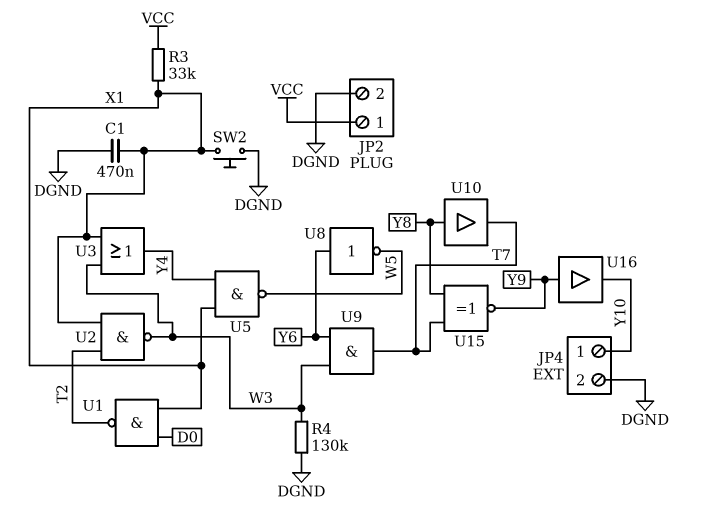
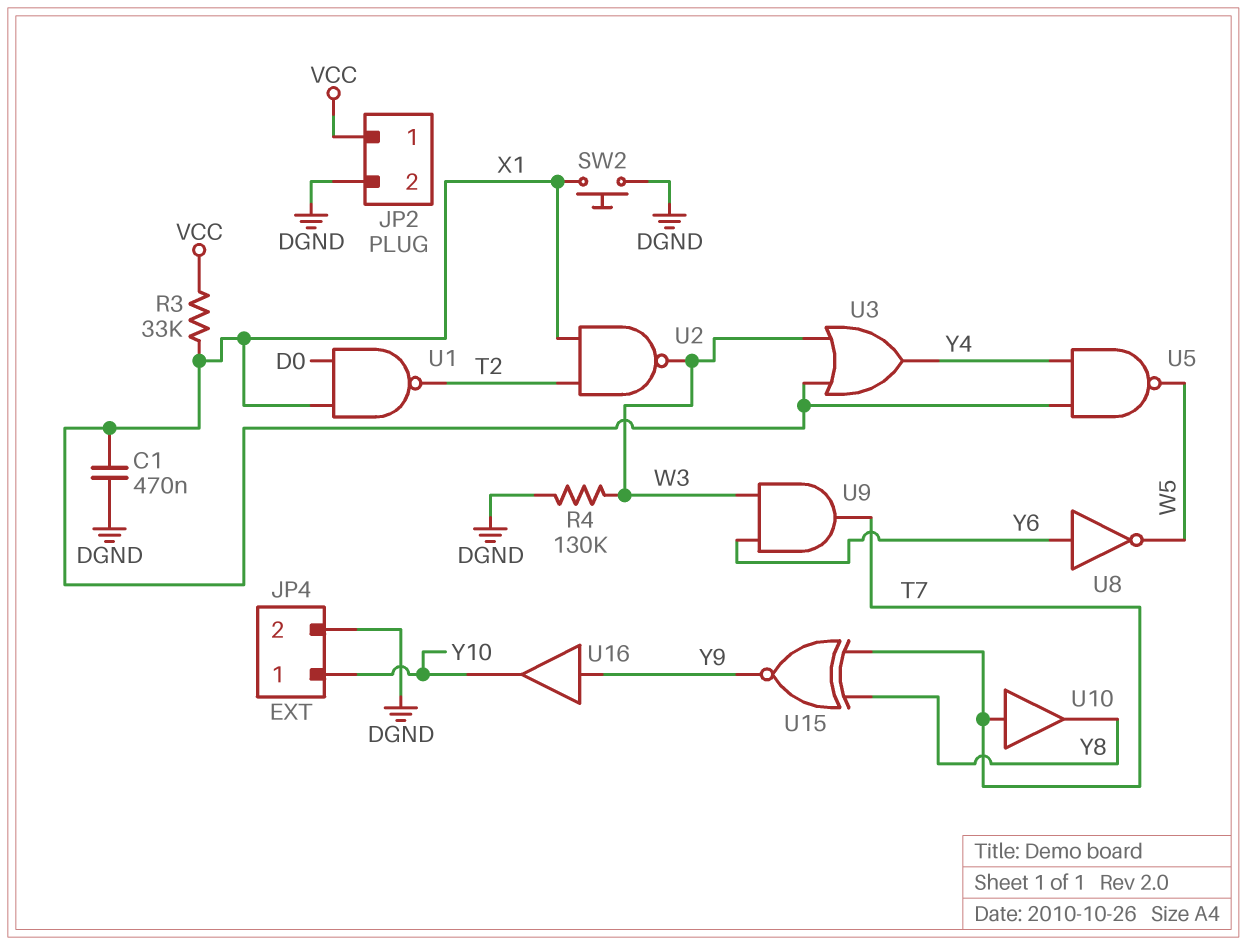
U10: buffer (in Y8, out T7) -> buffer (in T7, out Y8)

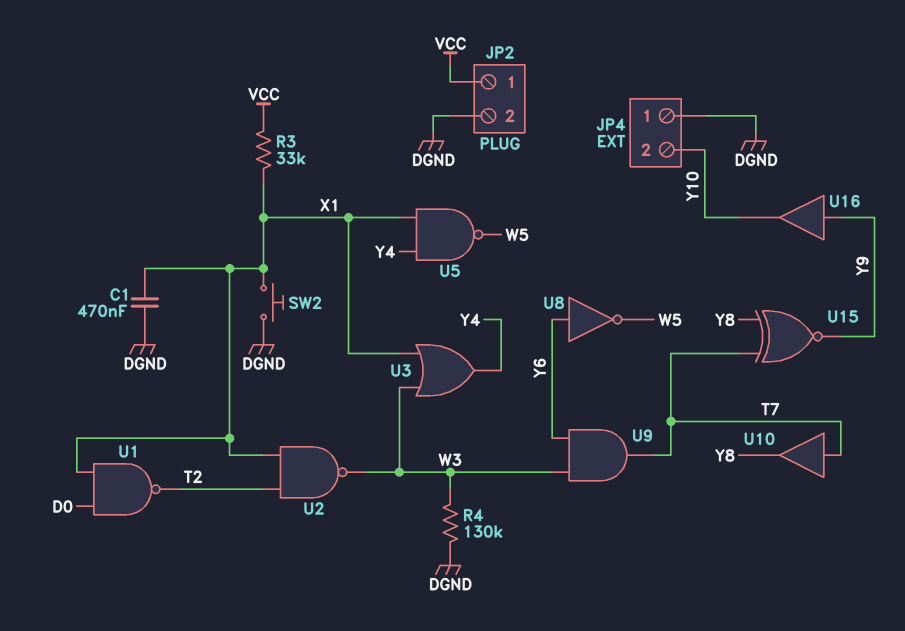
JP4 pin 1: Y10 -> DGND
JP4 pin 2: DGND -> Y10

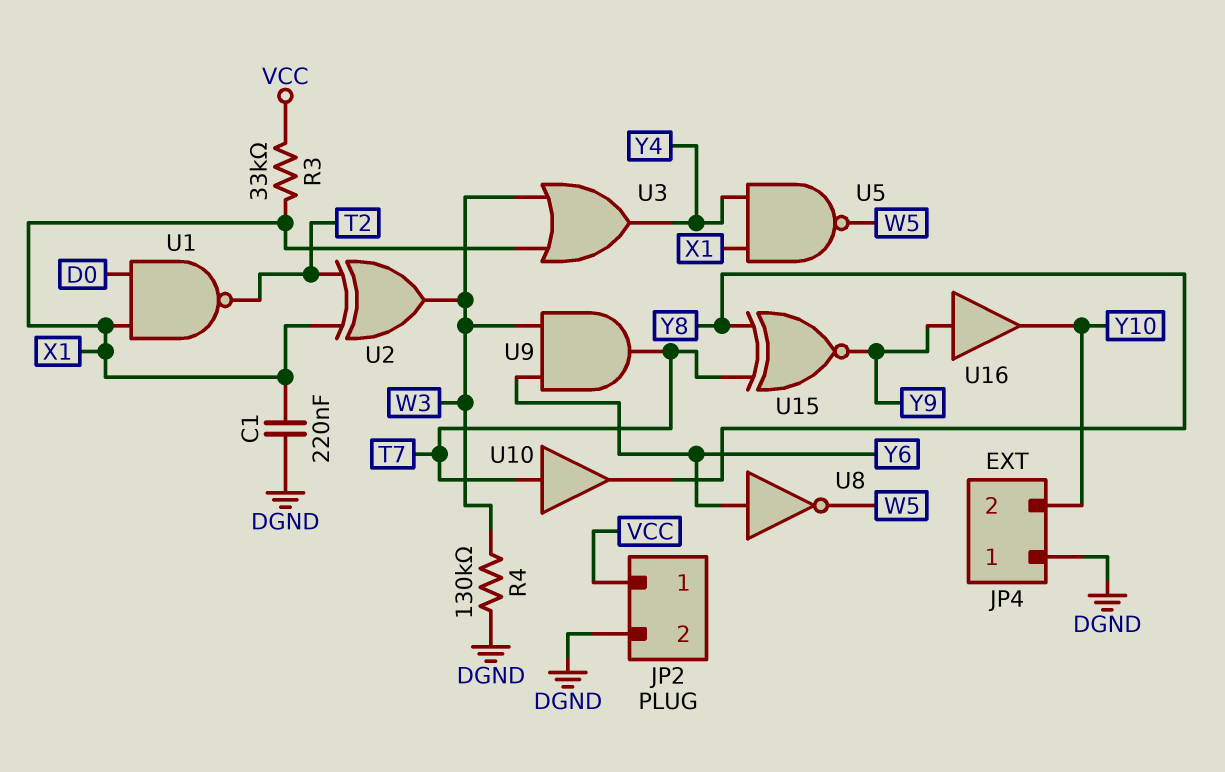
C1: 470nF (DGND, X1) -> 220nF (DGND, X1)
SW2: button (DGND, X1) -> none
U2: NAND (in T2, in X1, out W3) -> XOR (in T2, in X1, out W3)

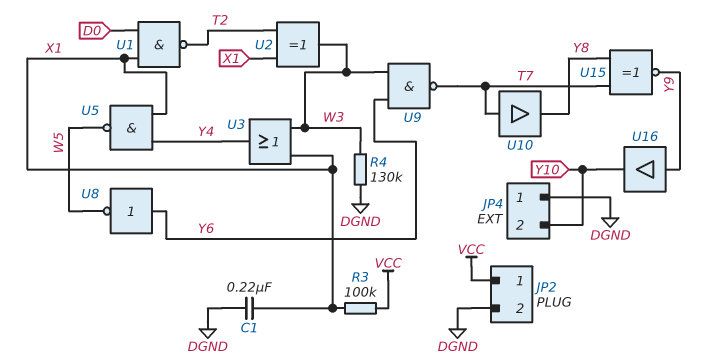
R3: 33k (VCC, X1) -> 100k (VCC, X1)
U9: AND (in W3, in Y6, out T7) -> NAND (in W3, in Y6, out T7)

